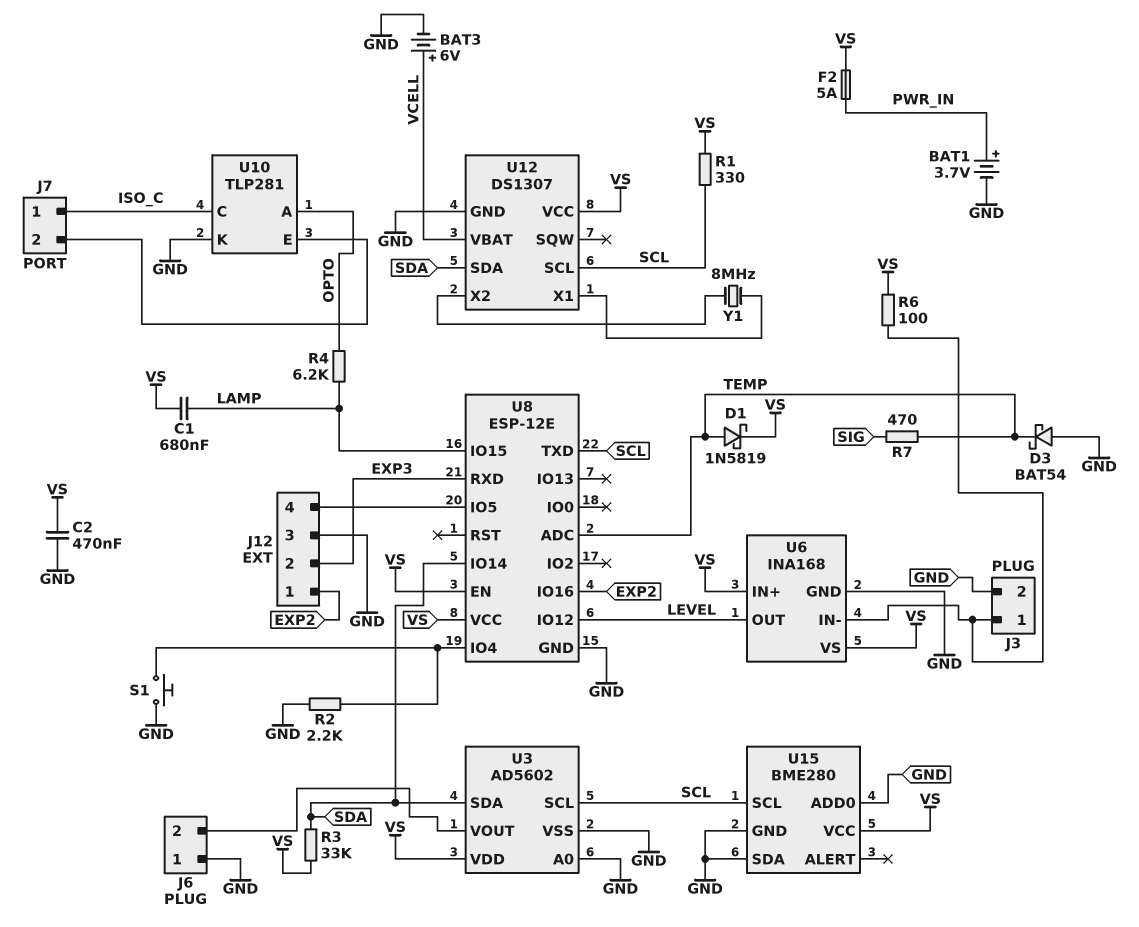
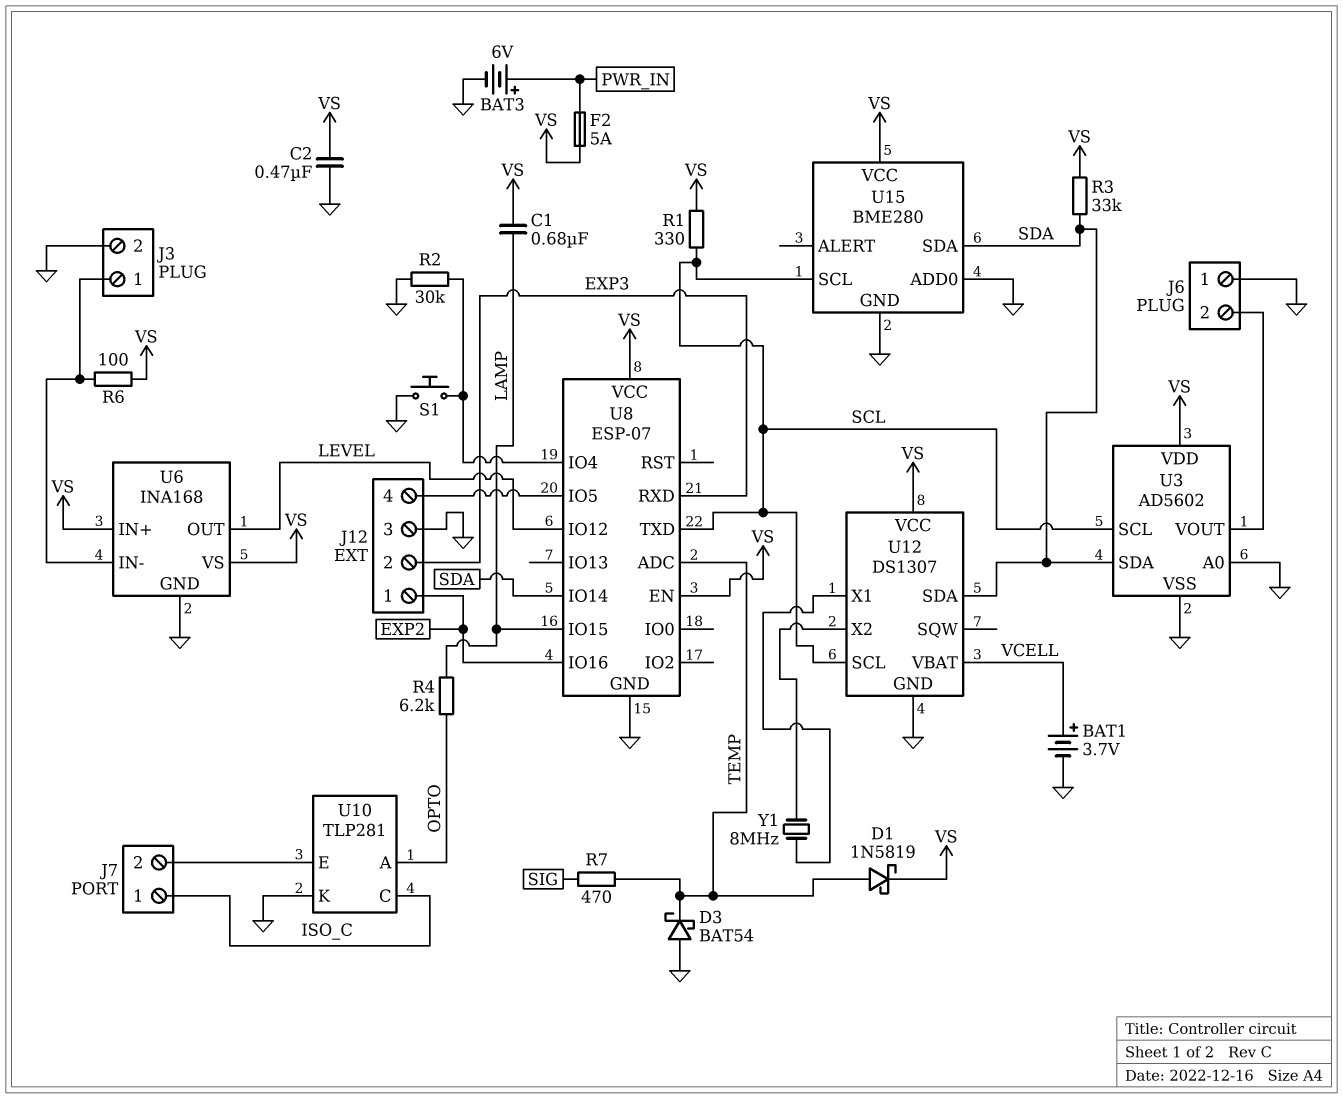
BAT1: 3.7V (plus PWR_IN, minus GND) -> 3.7V (plus VCELL, minus GND)
BAT3: 6V (plus VCELL, minus GND) -> 6V (plus PWR_IN, minus GND)
R2: 2.2k (GND, U8/IO4) -> 30k (GND, U8/IO4)
U8: ESP-12E -> ESP-07
U15 pin SDA: GND -> SDA

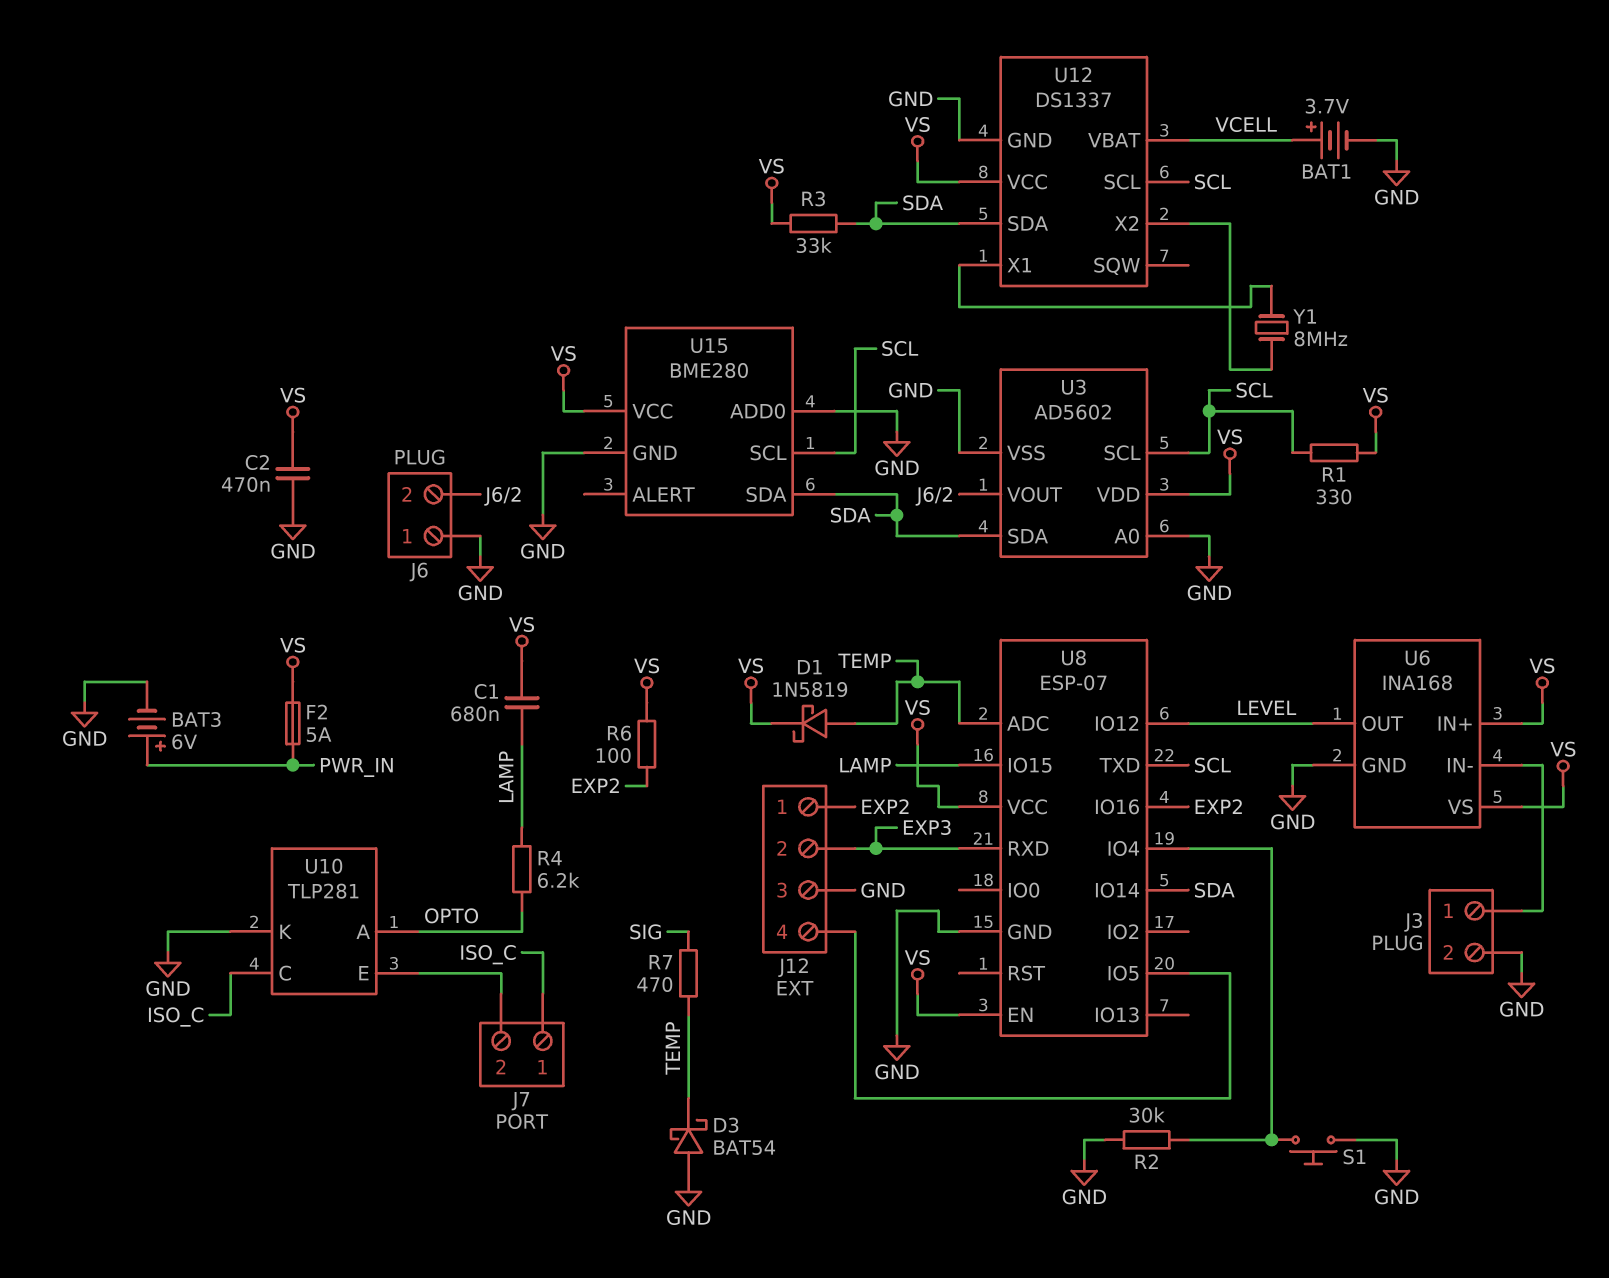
R6: 100 (J3/1, VS) -> 100 (EXP2, VS)
U12: DS1307 -> DS1337

